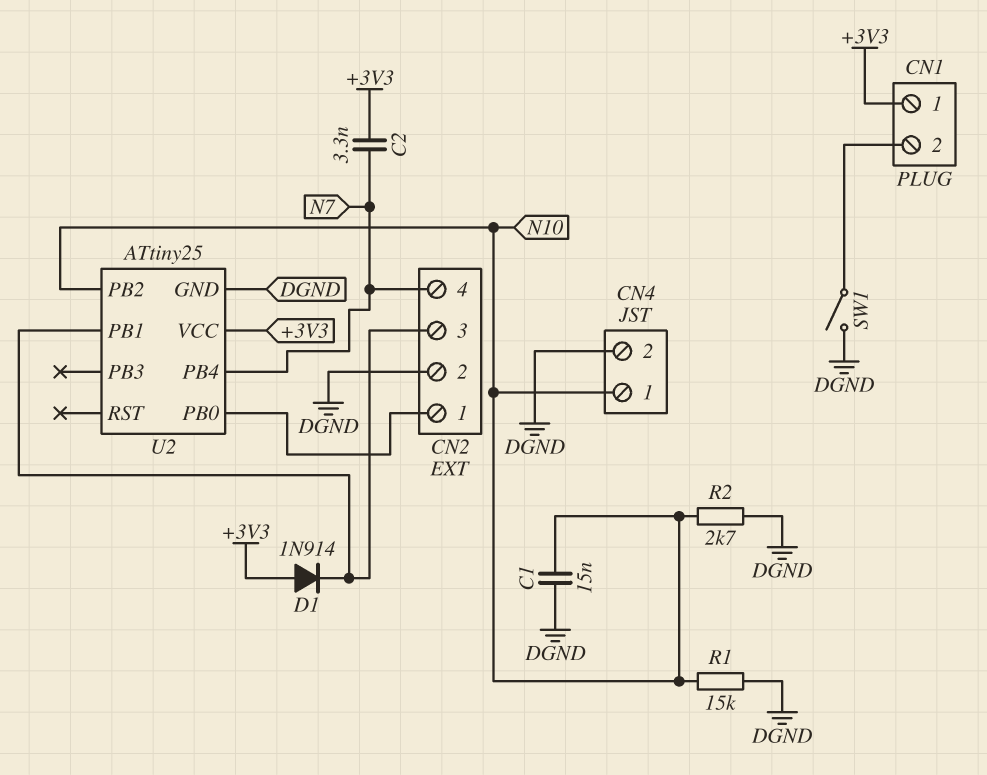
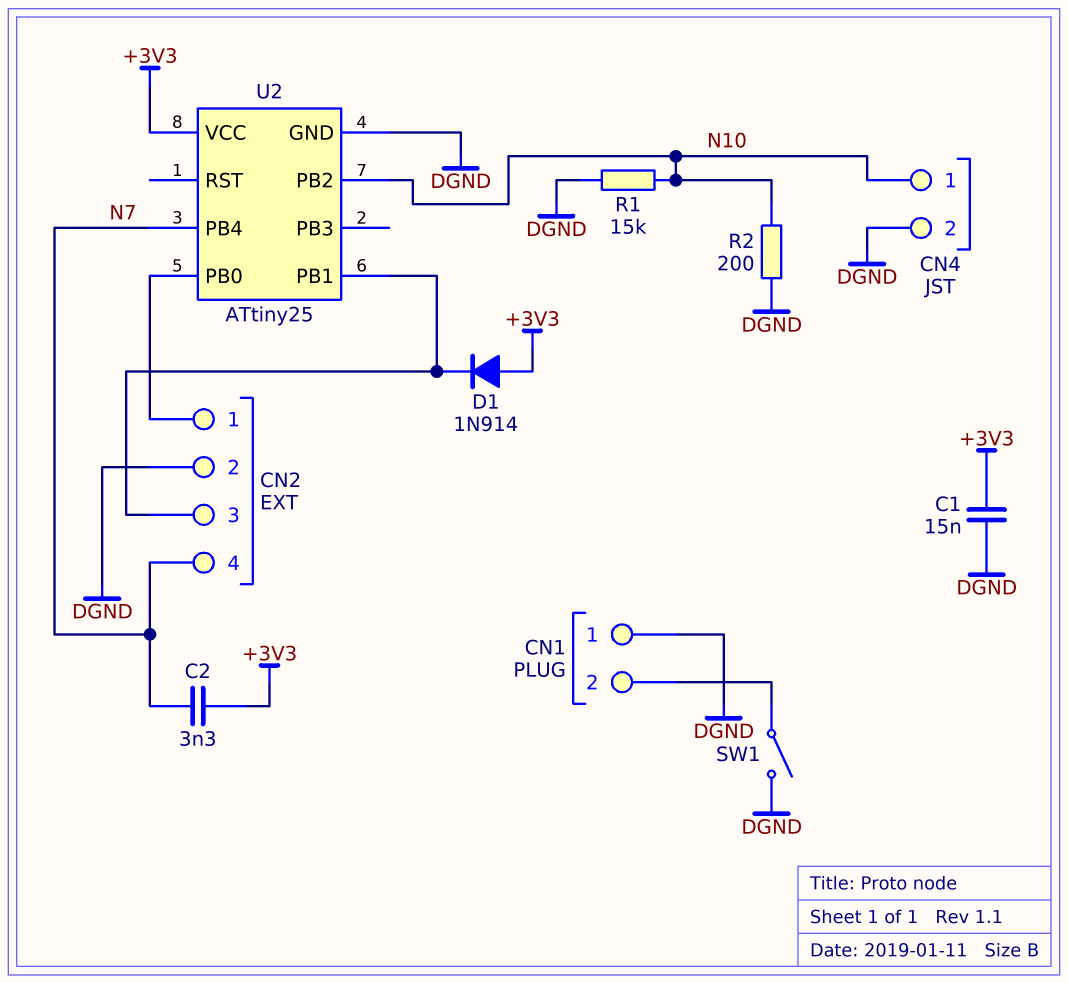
C1: 15nF (DGND, N10) -> 15nF (+3V3, DGND)
CN1 pin 1: +3V3 -> DGND
R2: 2.7k (DGND, N10) -> 200 (DGND, N10)

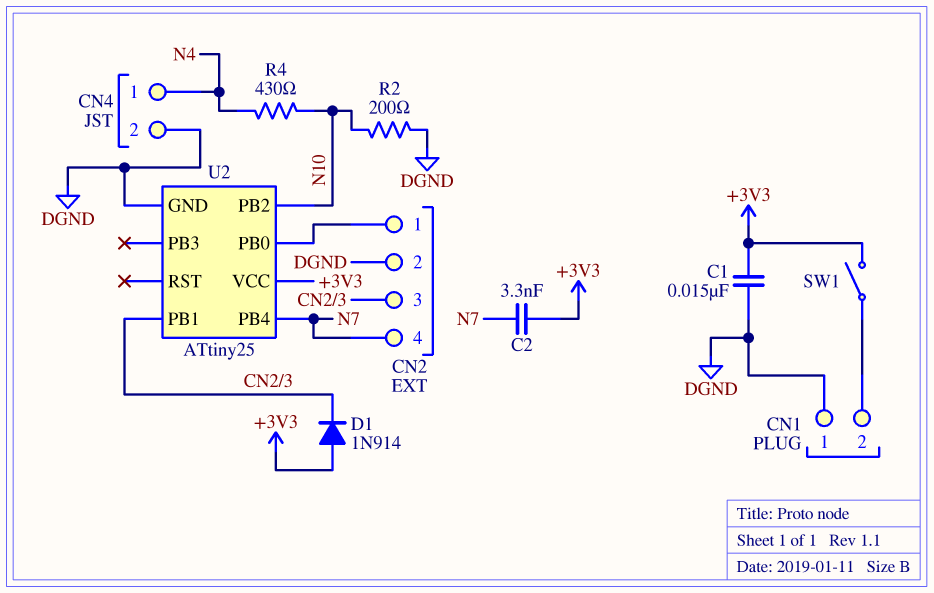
CN4 pin 1: N10 -> N4
R1: 15k (DGND, N10) -> none
R4: none -> 430 (N4, N10)
SW1: switch (CN1/2, DGND) -> switch (+3V3, CN1/2)

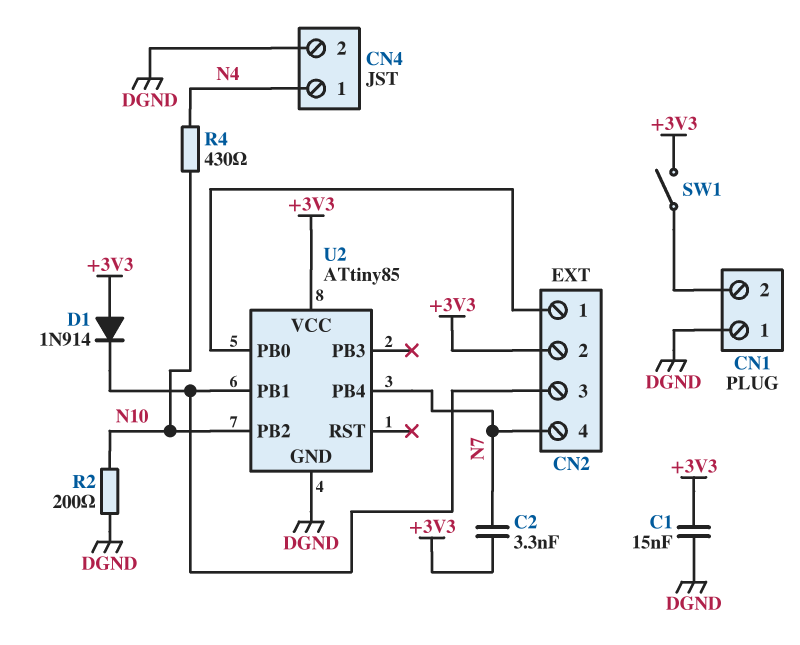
CN2 pin 2: DGND -> +3V3
U2: ATtiny25 -> ATtiny85

